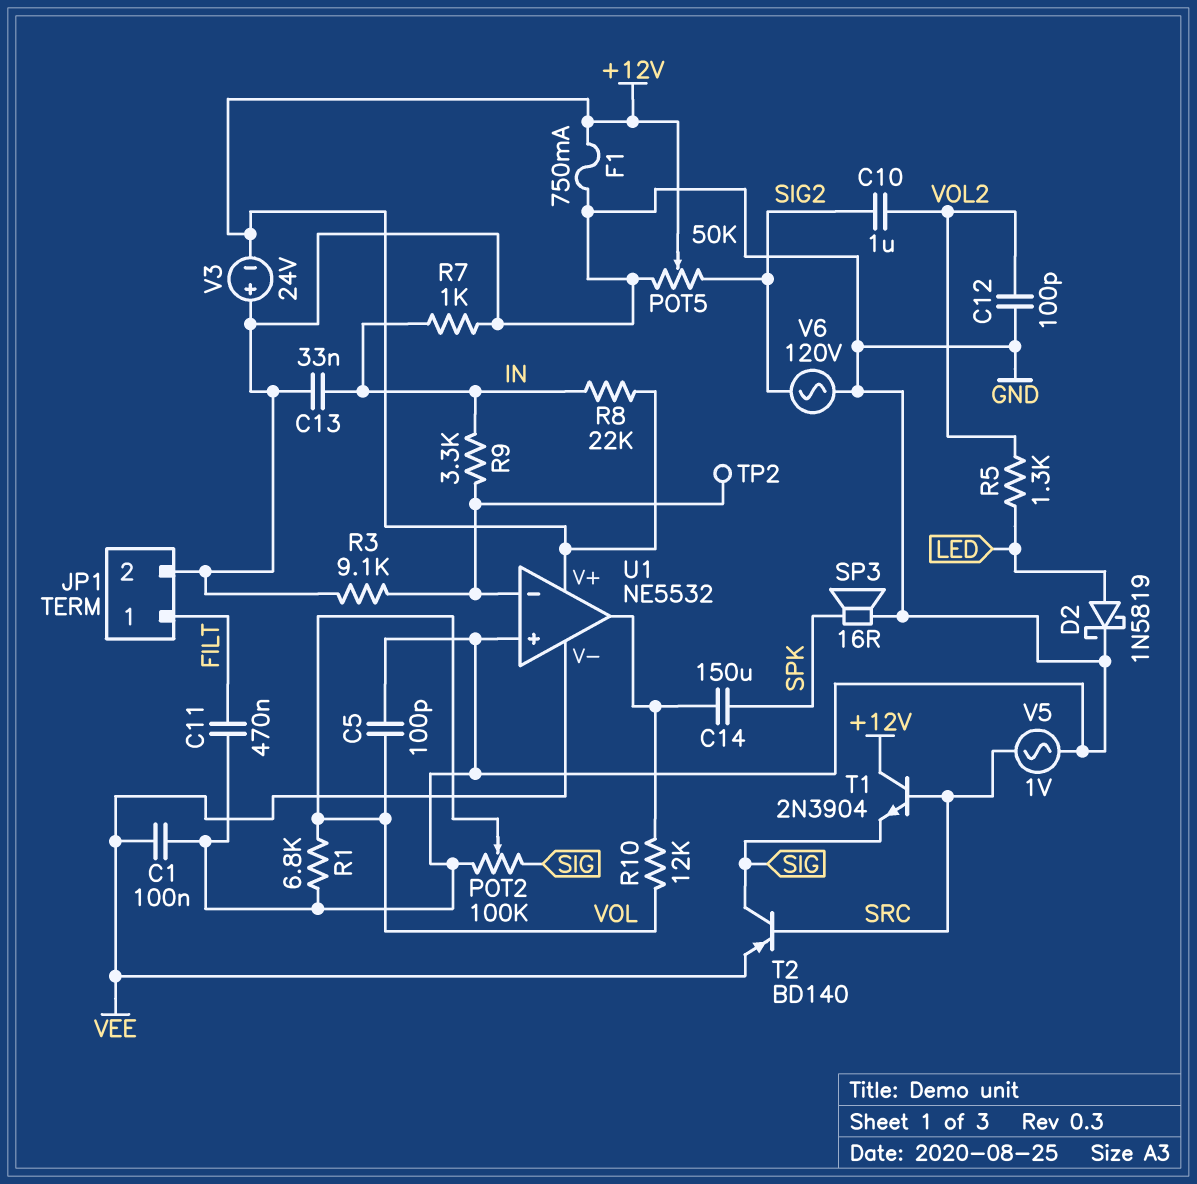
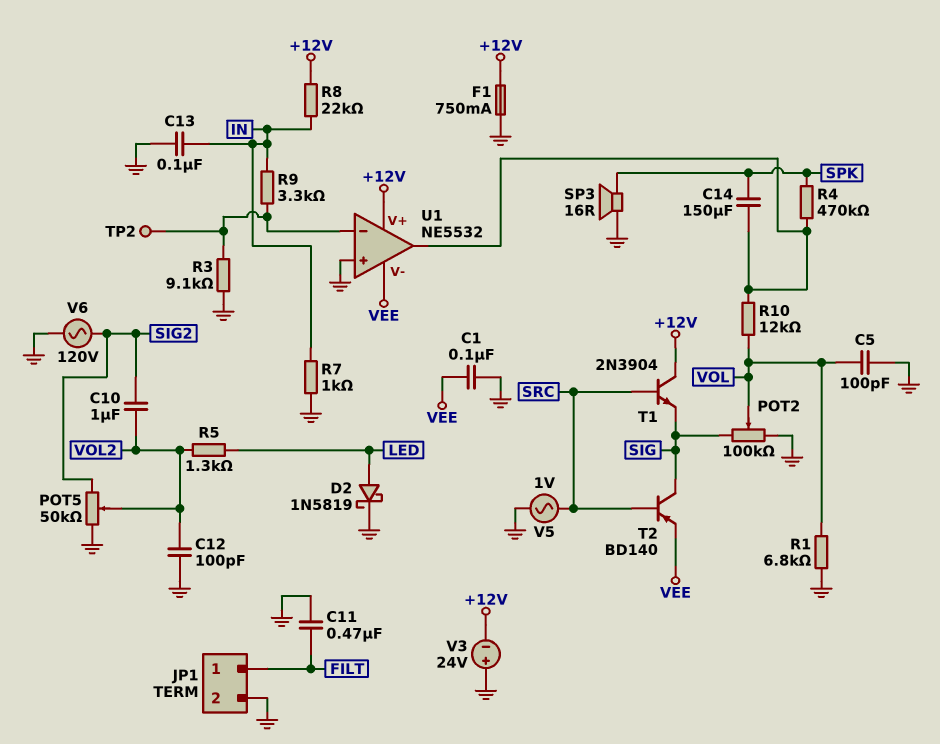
C13: 33nF (GND, IN) -> 100nF (GND, IN)
POT5: 50k (GND, SIG2, wiper +12V) -> 50k (GND, SIG2, wiper VOL2)
R4: none -> 470k (SPK, U1/out)

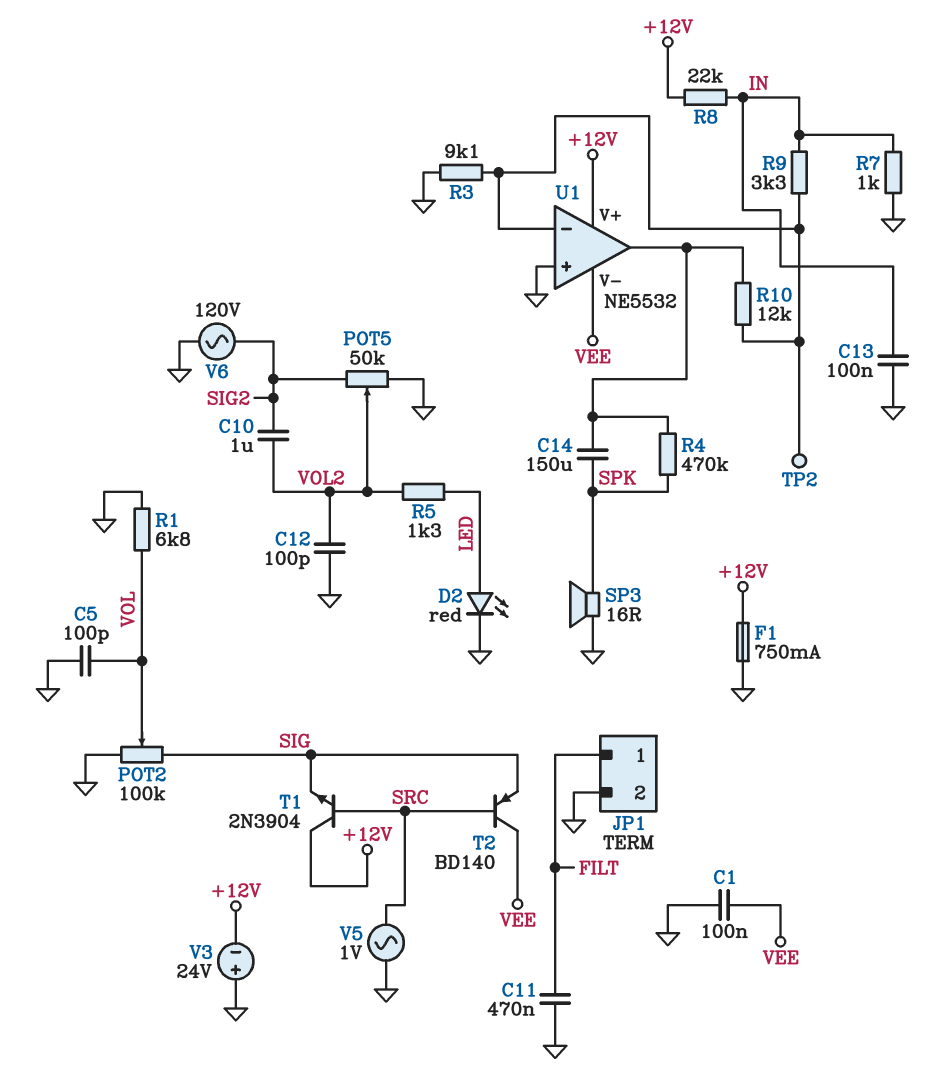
D2: schottky 1N5819 (A LED, K GND) -> LED red (A LED, K GND)
R10: 12k (U1/out, VOL) -> 12k (U1/in-, U1/out)
T2: PNP BD140 (B SRC, C SIG, E VEE) -> PNP BD140 (B SRC, C VEE, E SIG)

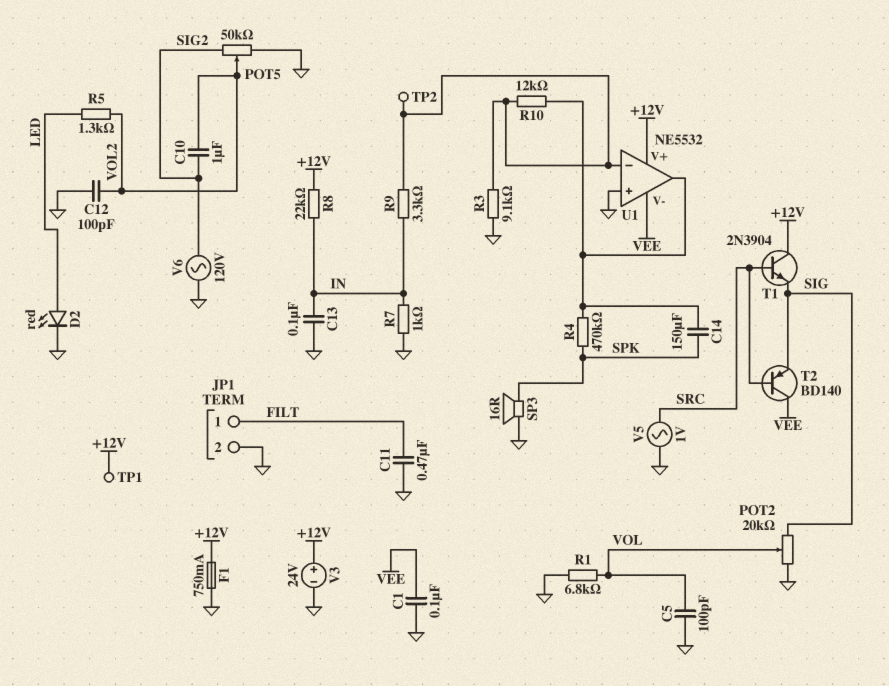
POT2: 100k (GND, SIG, wiper VOL) -> 20k (GND, SIG, wiper VOL)
TP1: none -> test point (+12V)
V3: 24V (plus GND, minus +12V) -> 24V (plus +12V, minus GND)

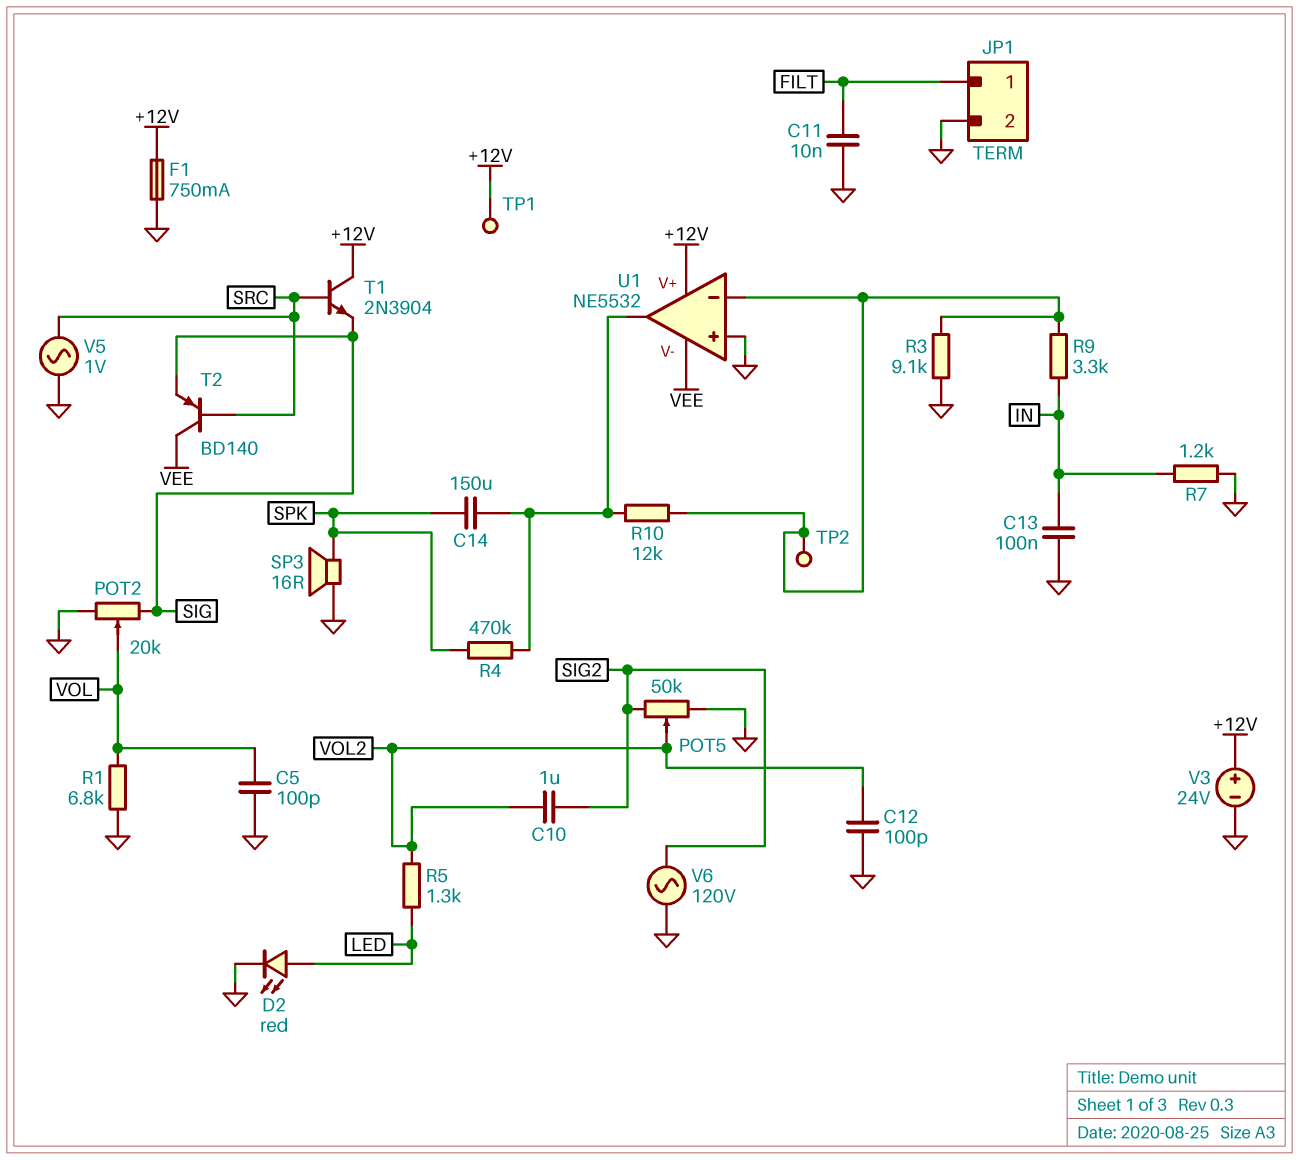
C1: 100nF (GND, VEE) -> none
C11: 470nF (FILT, GND) -> 10nF (FILT, GND)
R7: 1k (GND, IN) -> 1.2k (GND, IN)
R8: 22k (+12V, IN) -> none

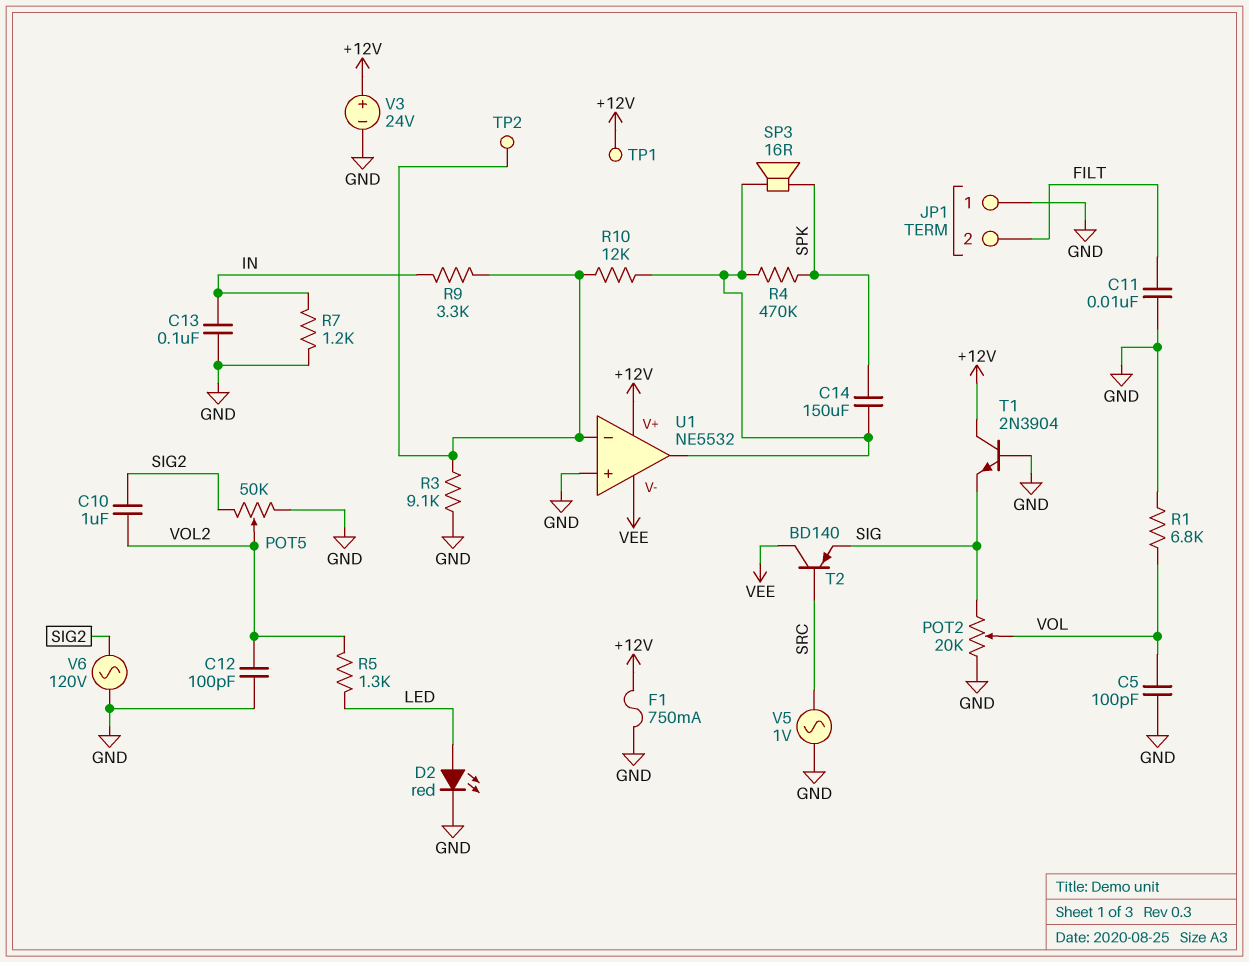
JP1 pin 1: FILT -> GND
JP1 pin 2: GND -> FILT
SP3: speaker 16R (GND, SPK) -> speaker 16R (SPK, U1/out)
T1: NPN 2N3904 (B SRC, C +12V, E SIG) -> NPN 2N3904 (B GND, C +12V, E SIG)

